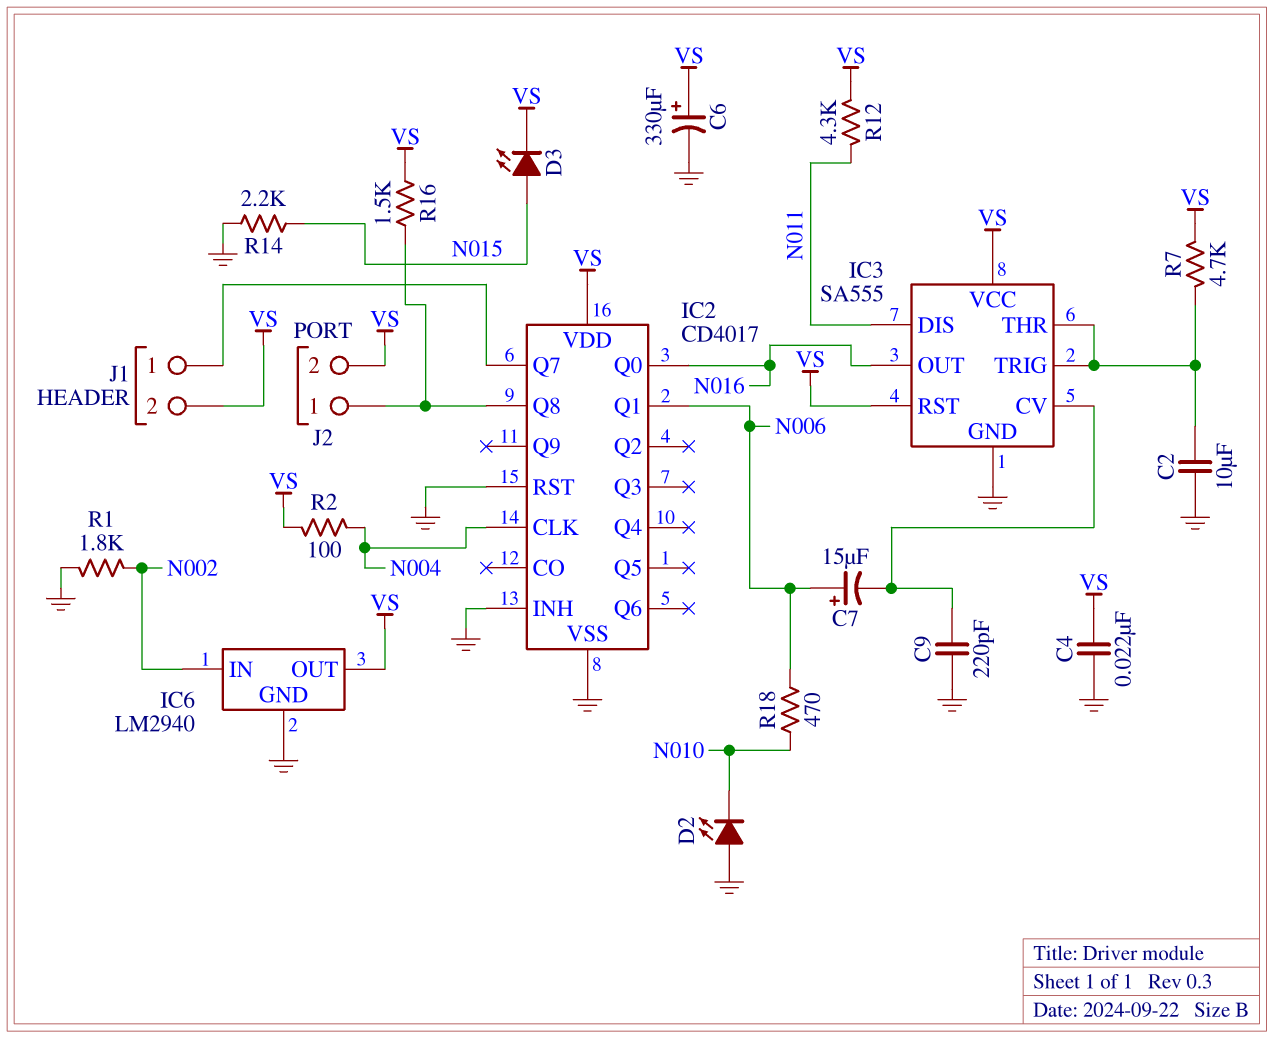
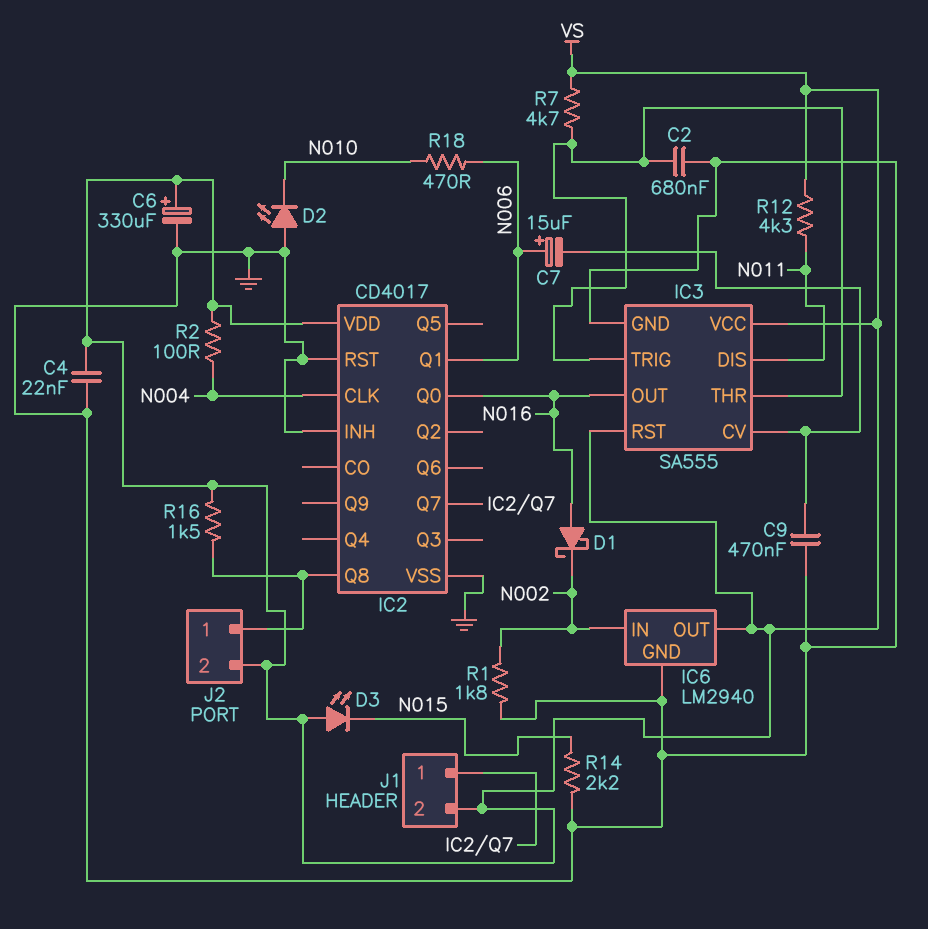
C2: 10uF (GND, IC3/THR) -> 680nF (GND, IC3/THR)
C9: 220pF (GND, IC3/CV) -> 470nF (GND, IC3/CV)
D1: none -> schottky (A N016, K N002)
D3: LED (A N015, K VS) -> LED (A VS, K N015)

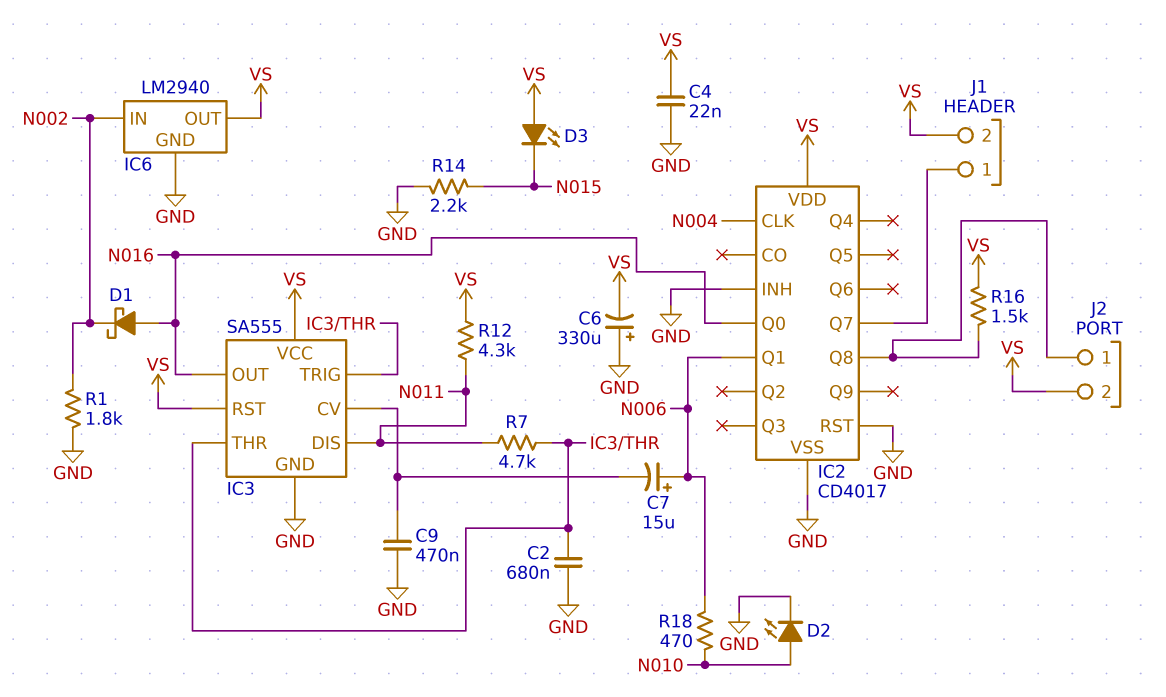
C6: 330uF (plus VS, minus GND) -> 330uF (plus GND, minus VS)
D2: LED (A GND, K N010) -> LED (A N010, K GND)
R2: 100 (N004, VS) -> none
R7: 4.7k (IC3/THR, VS) -> 4.7k (IC3/THR, N011)

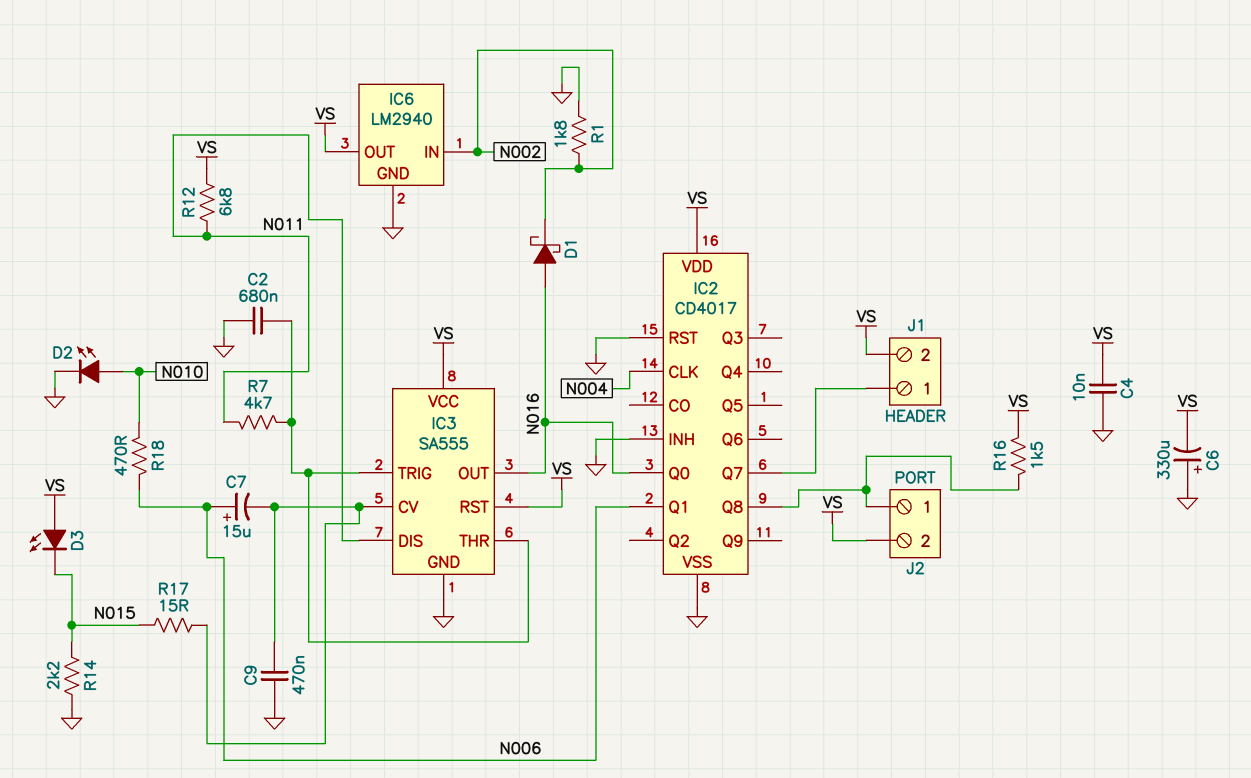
C4: 22nF (GND, VS) -> 10nF (GND, VS)
R12: 4.3k (N011, VS) -> 6.8k (N011, VS)
R17: none -> 15 (IC3/CV, N015)

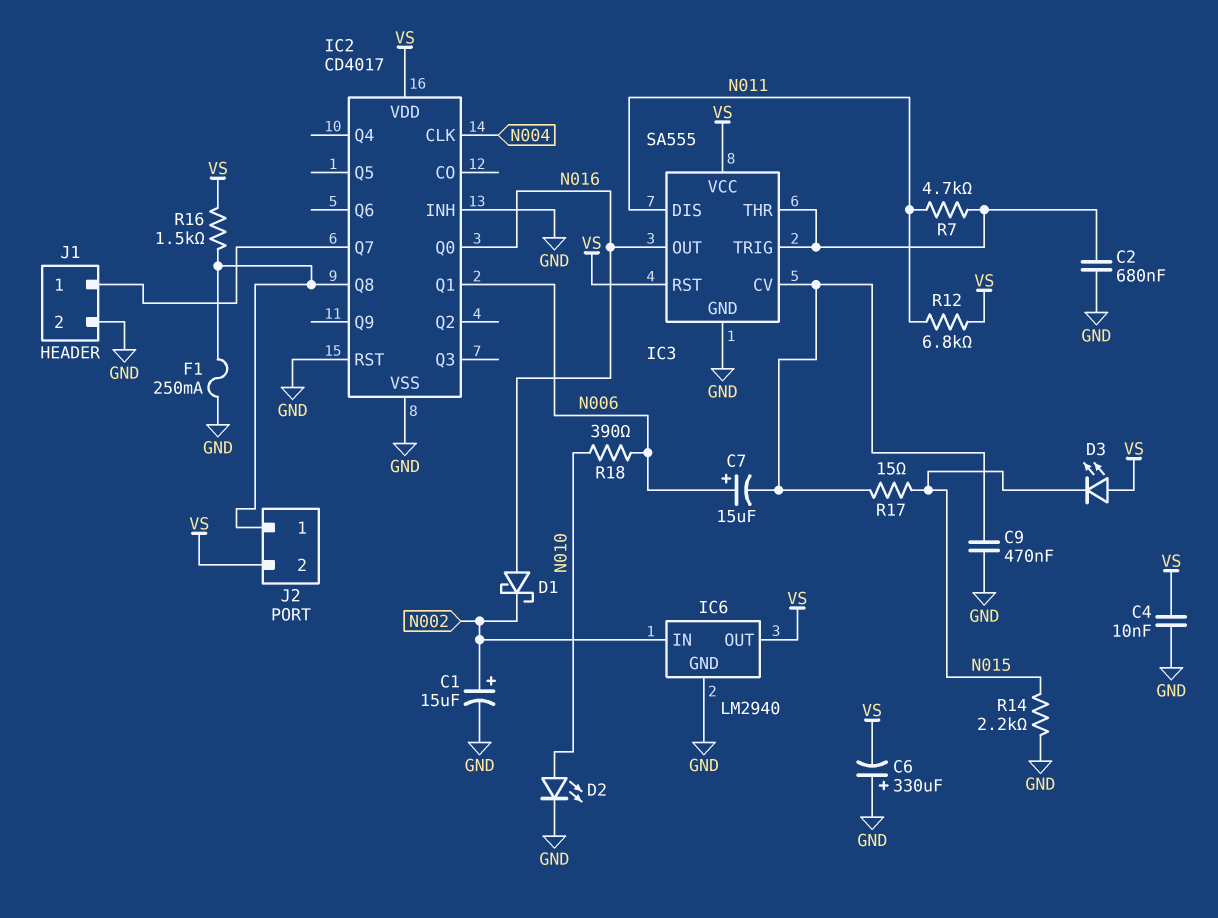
C1: none -> 15uF (plus N002, minus GND)
F1: none -> 250mA (GND, IC2/Q8)
J1 pin 2: VS -> GND
R1: 1.8k (GND, N002) -> none
R18: 470 (N006, N010) -> 390 (N006, N010)

